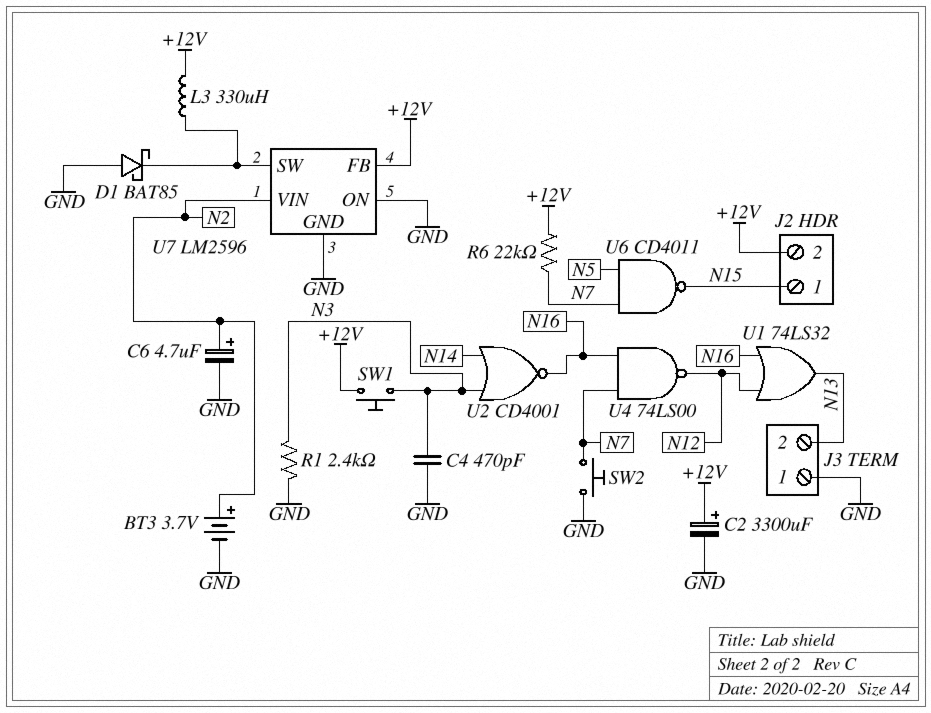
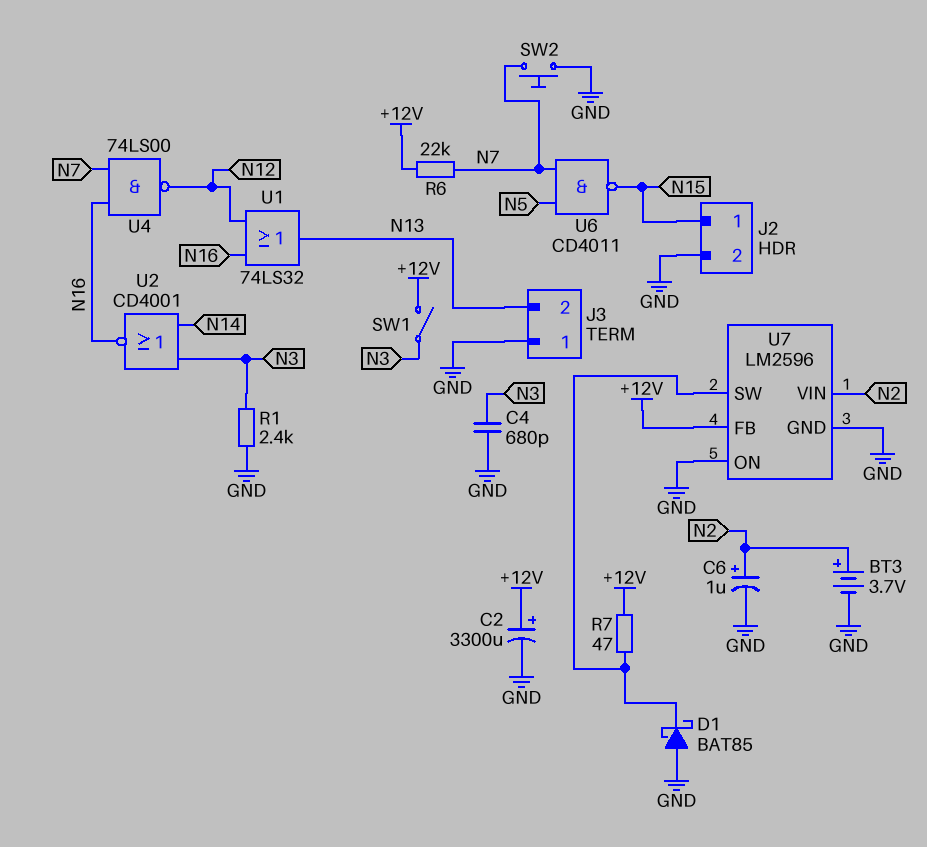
C4: 470pF (GND, N3) -> 680pF (GND, N3)
C6: 4.7uF (plus N2, minus GND) -> 1uF (plus N2, minus GND)
J2 pin 2: +12V -> GND
L3: 330uH (+12V, U7/SW) -> none
R7: none -> 47 (+12V, U7/SW)
SW1: button (+12V, N3) -> switch (+12V, N3)

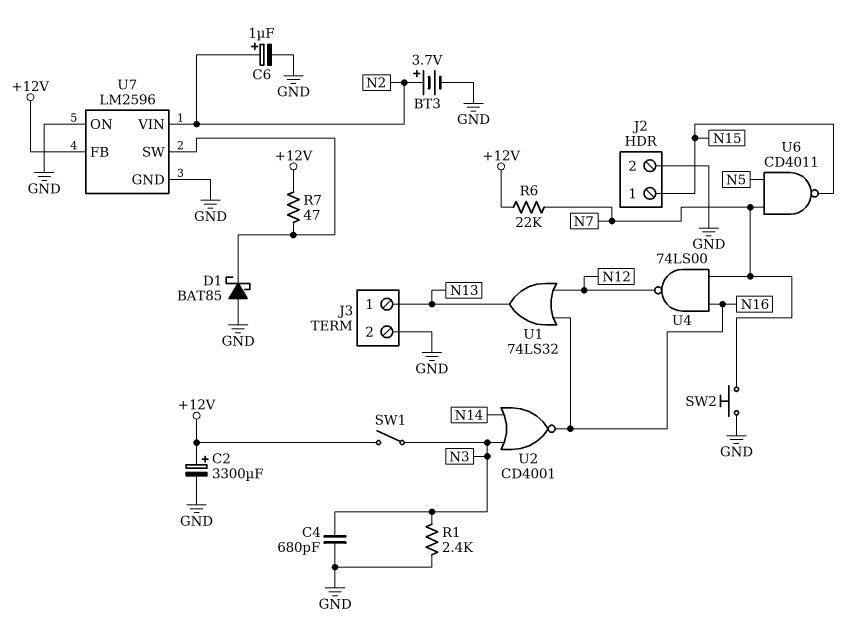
J3 pin 1: GND -> N13
J3 pin 2: N13 -> GND

